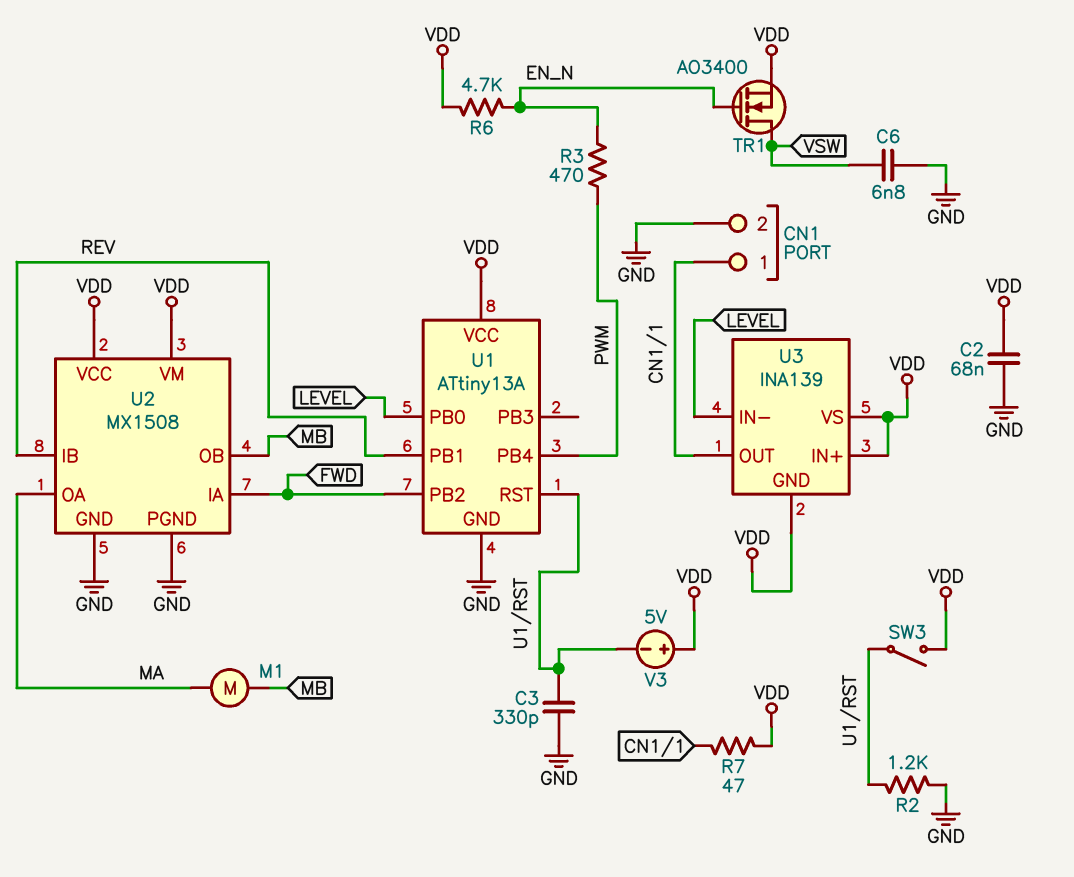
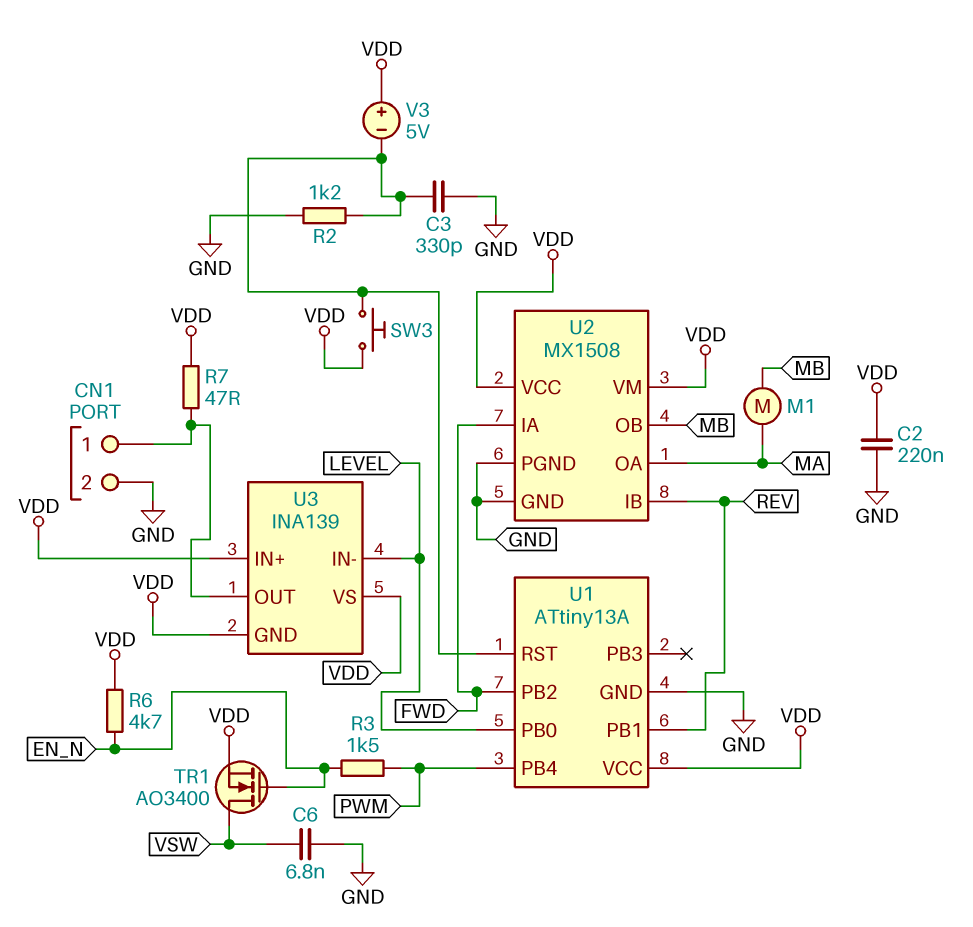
C2: 68nF (GND, VDD) -> 220nF (GND, VDD)
R3: 470 (EN_N, PWM) -> 1.5k (EN_N, PWM)
SW3: switch (U1/RST, VDD) -> button (U1/RST, VDD)

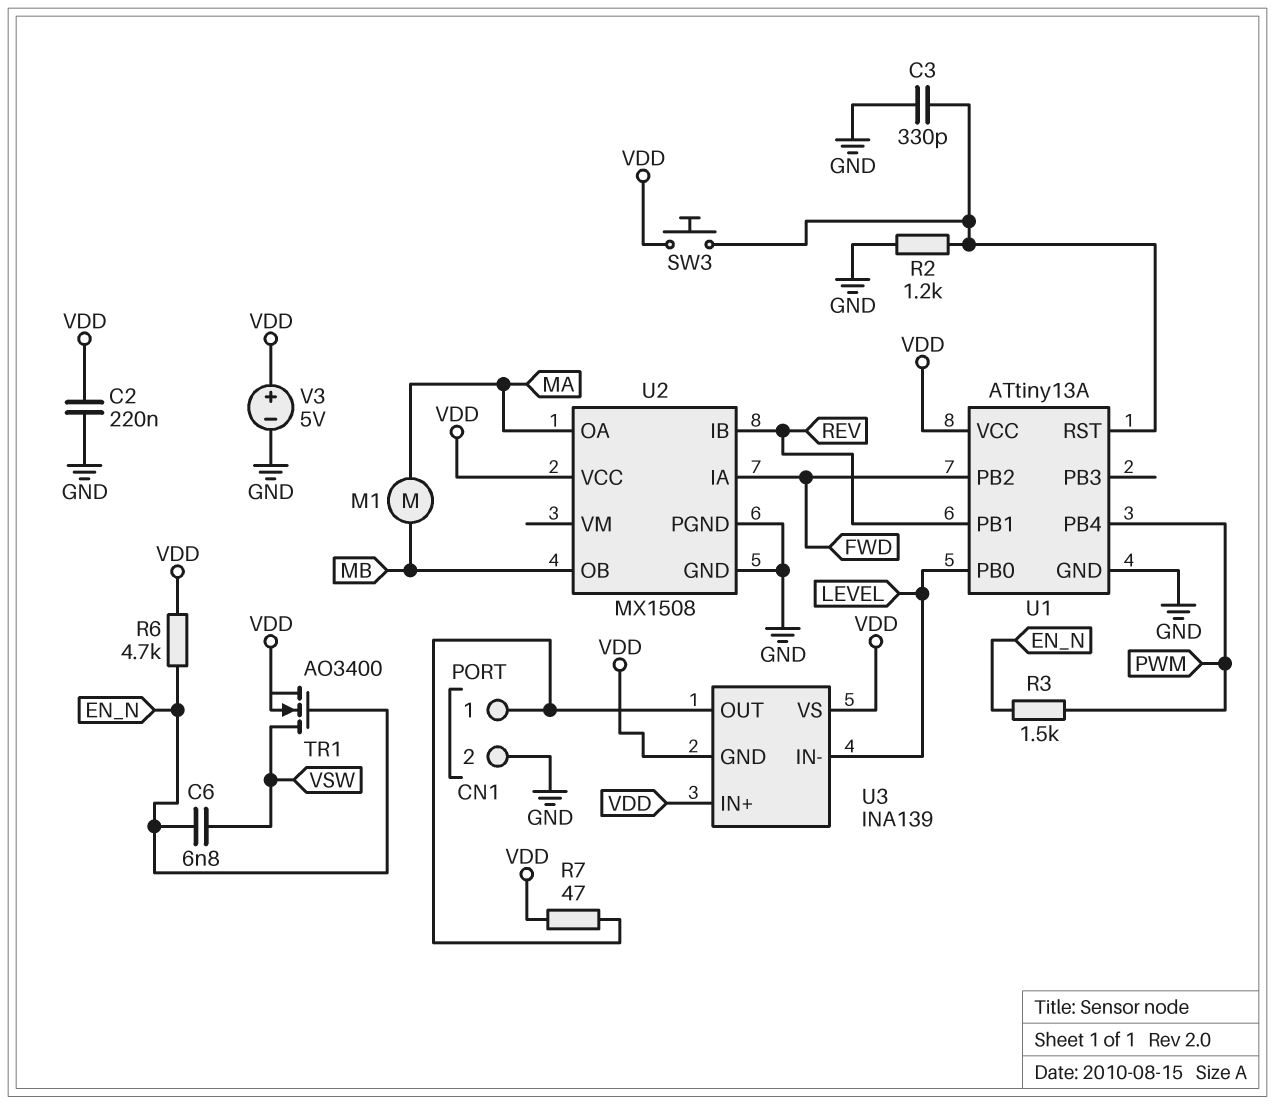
C6: 6.8nF (GND, VSW) -> 6.8nF (EN_N, VSW)
U2 pin VM: VDD -> none
V3: 5V (plus VDD, minus U1/RST) -> 5V (plus VDD, minus GND)

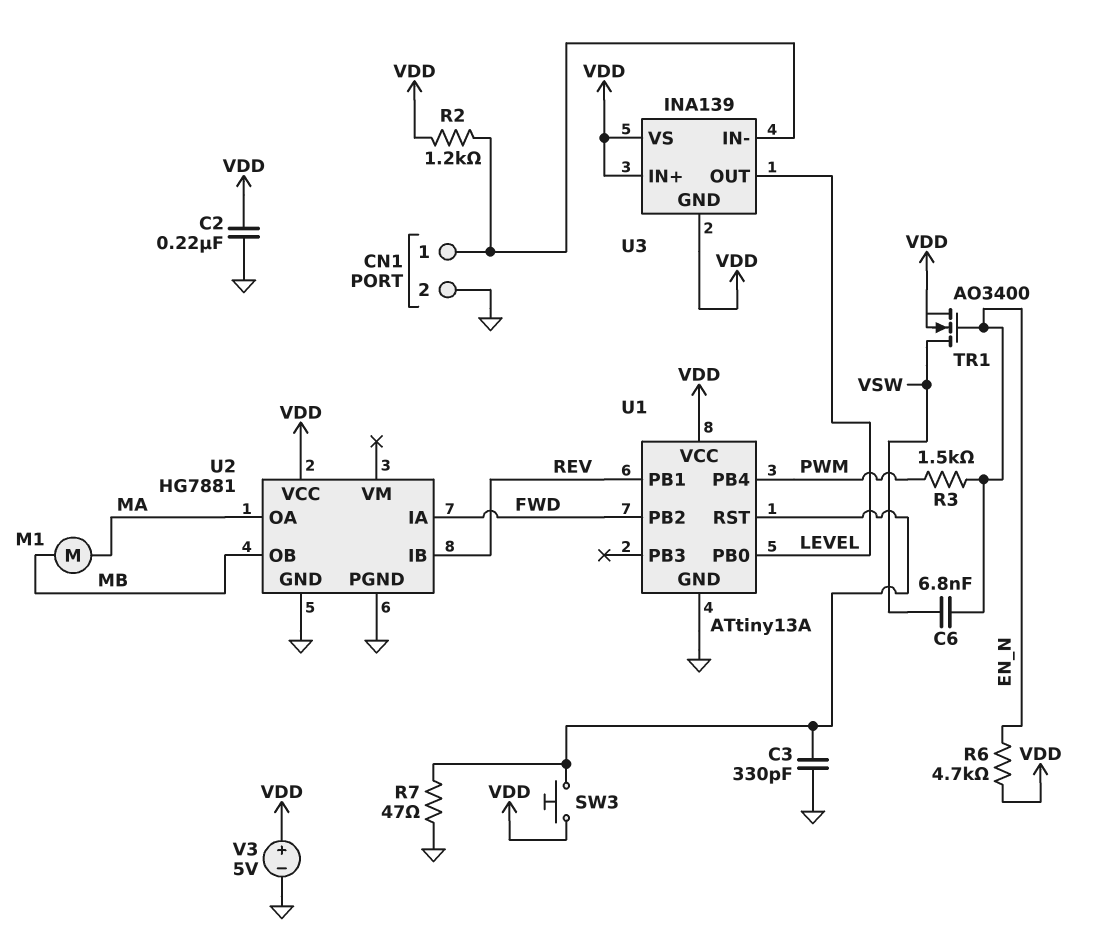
R2: 1.2k (GND, U1/RST) -> 1.2k (CN1/1, VDD)
R7: 47 (CN1/1, VDD) -> 47 (GND, U1/RST)
U2: MX1508 -> HG7881
U3 pin IN-: LEVEL -> CN1/1
U3 pin OUT: CN1/1 -> LEVEL

